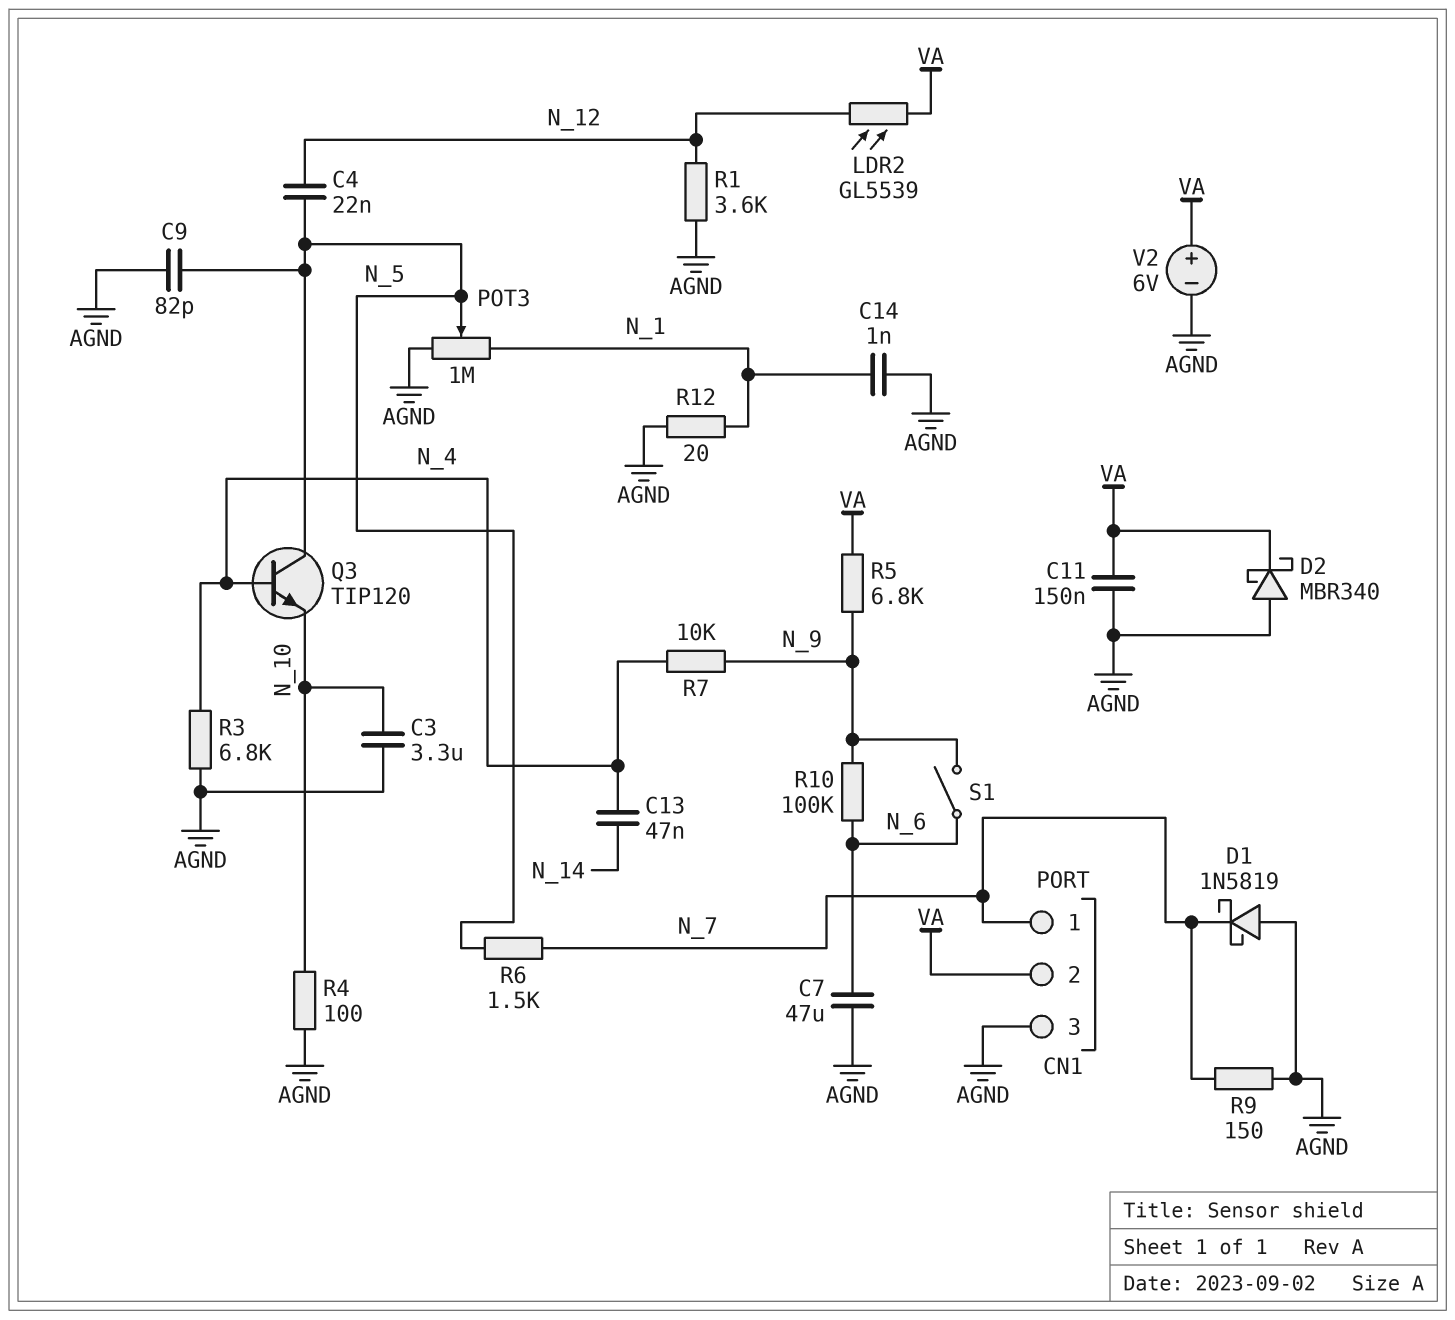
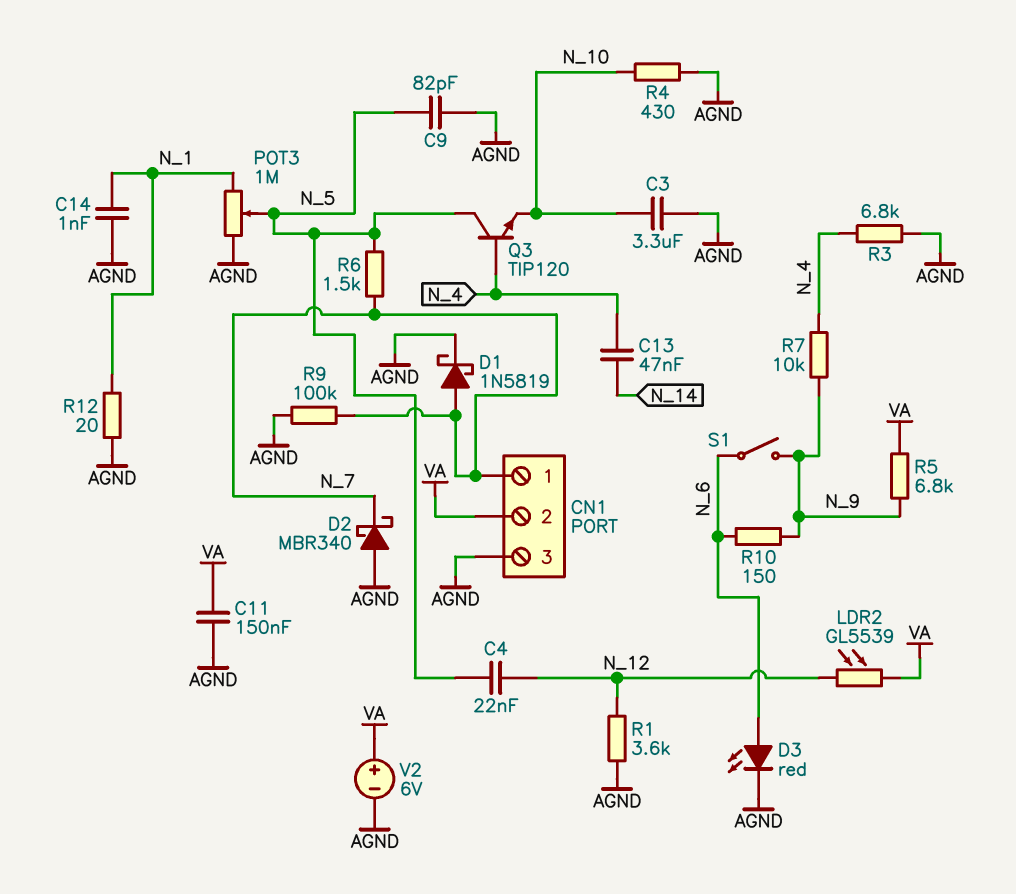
C7: 47uF (AGND, N_6) -> none
D1: schottky 1N5819 (A AGND, K N_7) -> schottky 1N5819 (A N_7, K AGND)
D2: schottky MBR340 (A AGND, K VA) -> schottky MBR340 (A AGND, K N_7)
D3: none -> LED red (A N_6, K AGND)
R4: 100 (AGND, N_10) -> 430 (AGND, N_10)
R9: 150 (AGND, N_7) -> 100k (AGND, N_7)
R10: 100k (N_6, N_9) -> 150 (N_6, N_9)

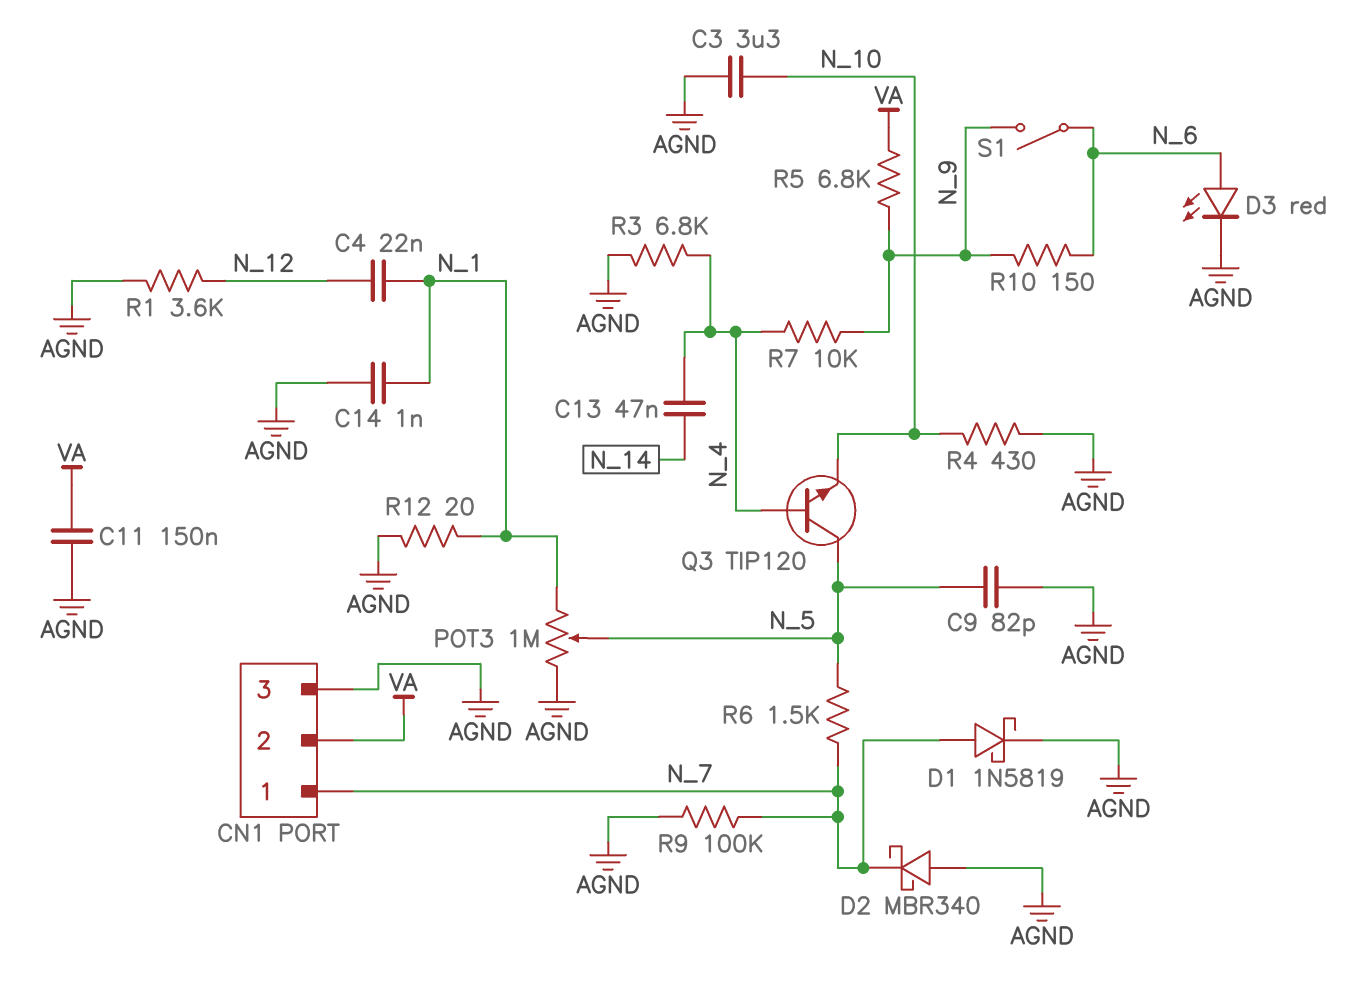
C4: 22nF (N_5, N_12) -> 22nF (N_1, N_12)
LDR2: GL5539 (N_12, VA) -> none
V2: 6V (plus VA, minus AGND) -> none

